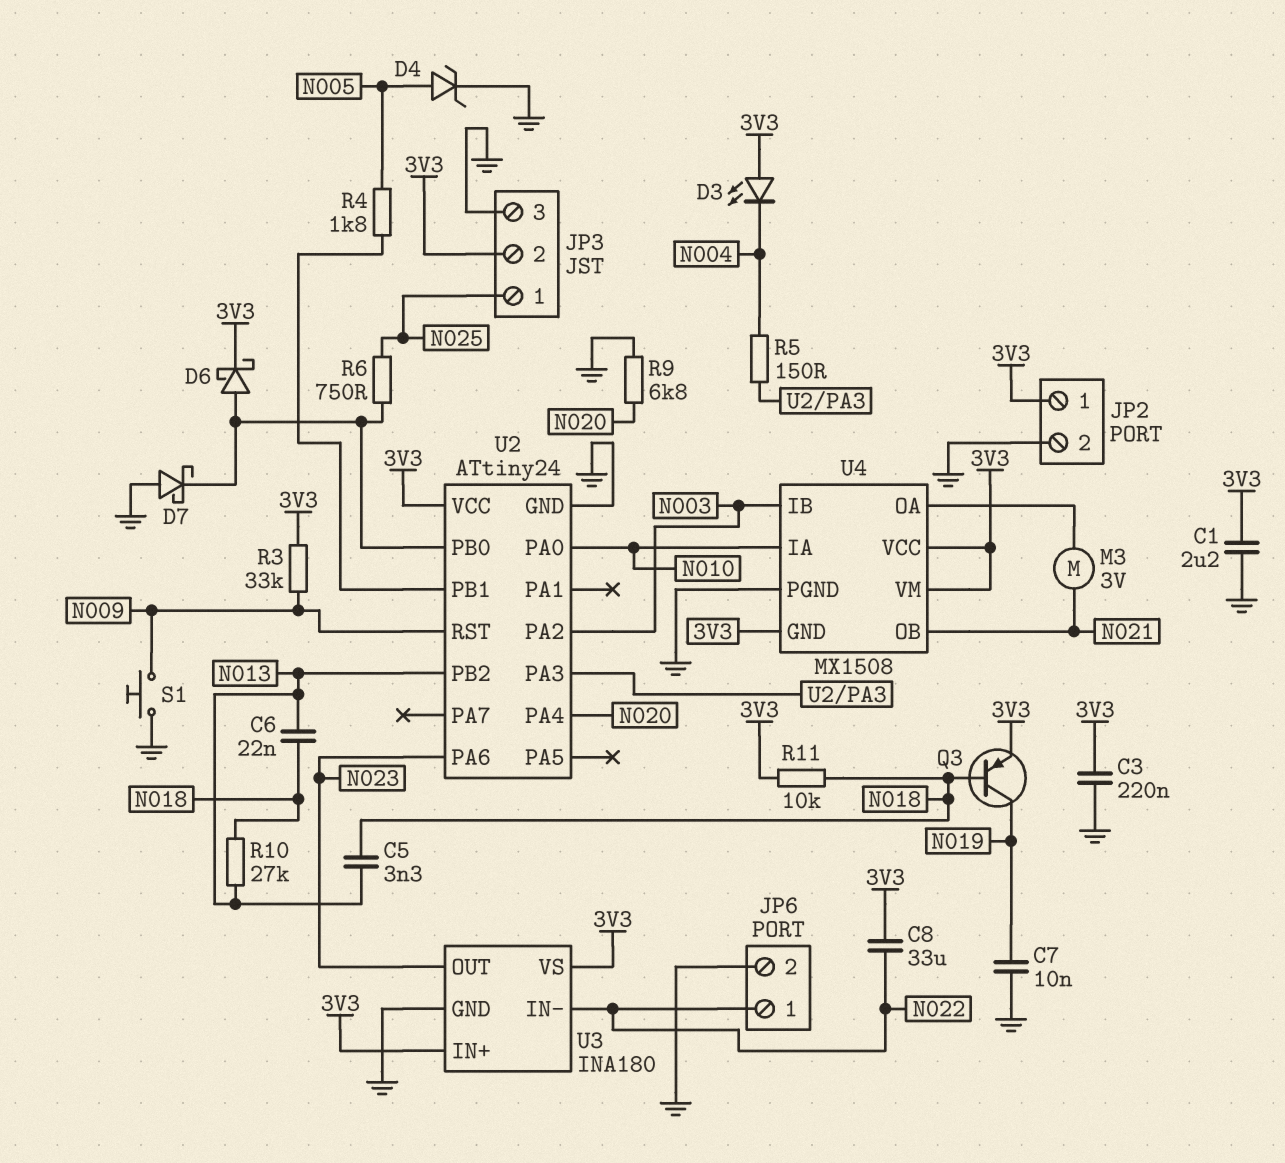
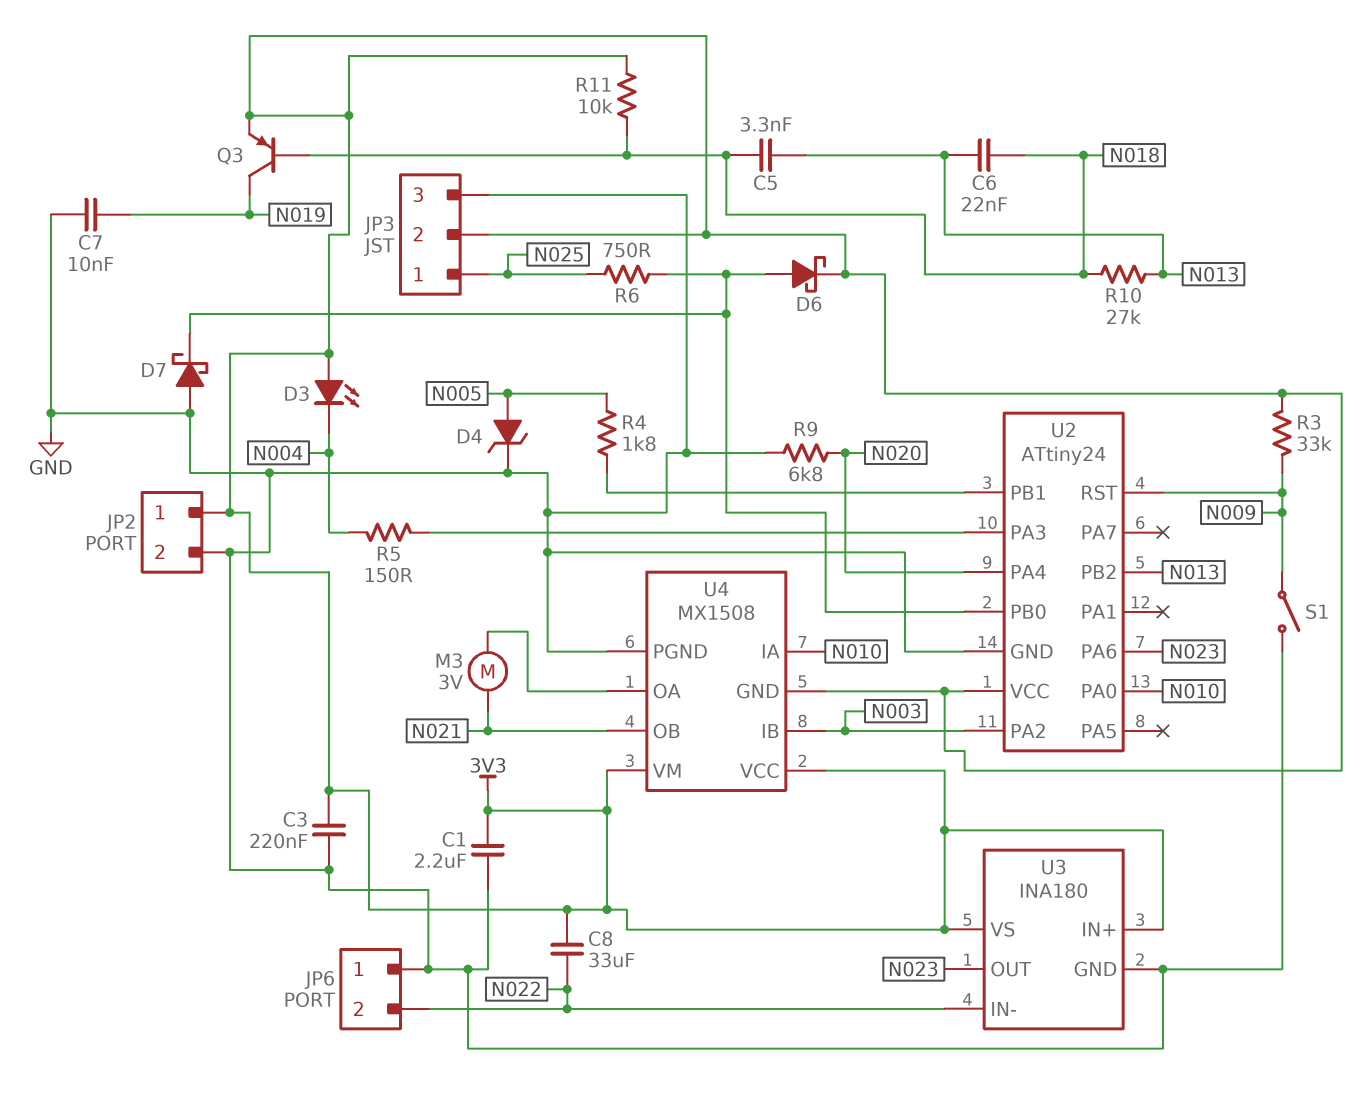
JP6 pin 1: N022 -> GND
JP6 pin 2: GND -> N022
S1: button (GND, N009) -> switch (GND, N009)

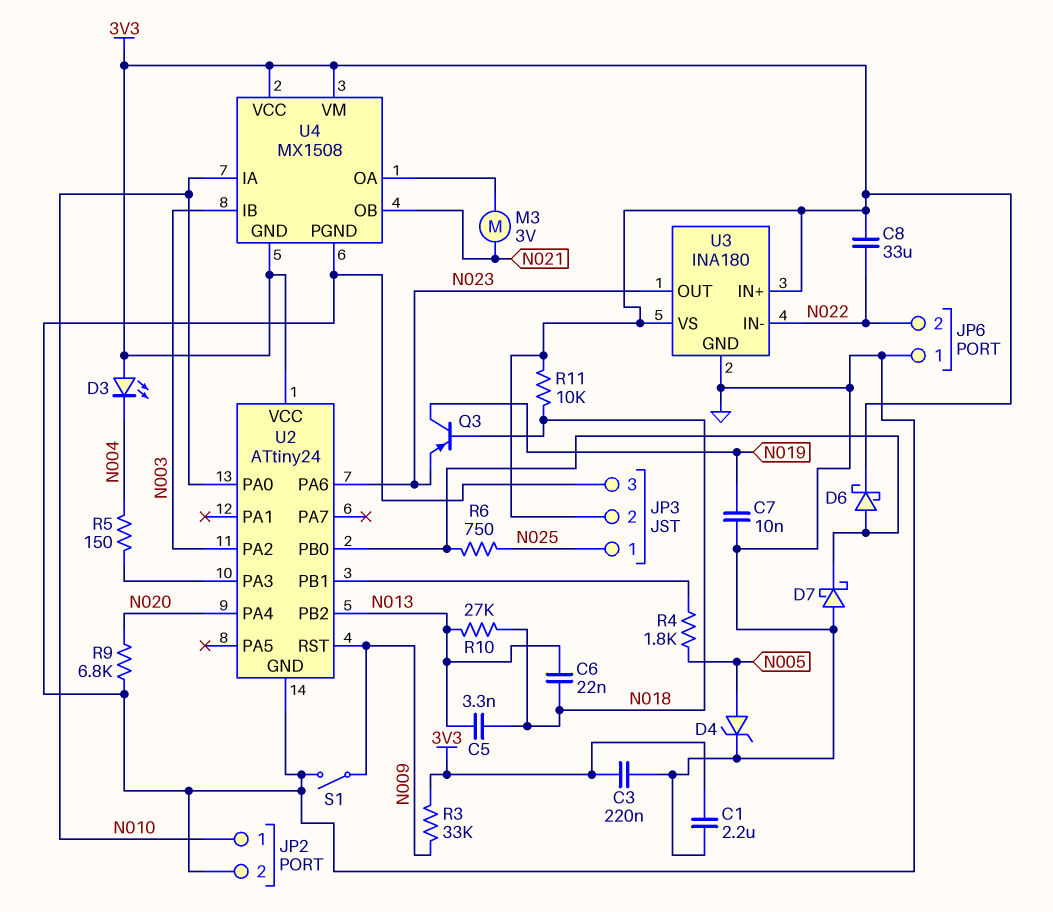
JP2 pin 1: 3V3 -> N010
Q3: PNP (B N018, C N019, E 3V3) -> PNP (B N018, C N019, E N023)

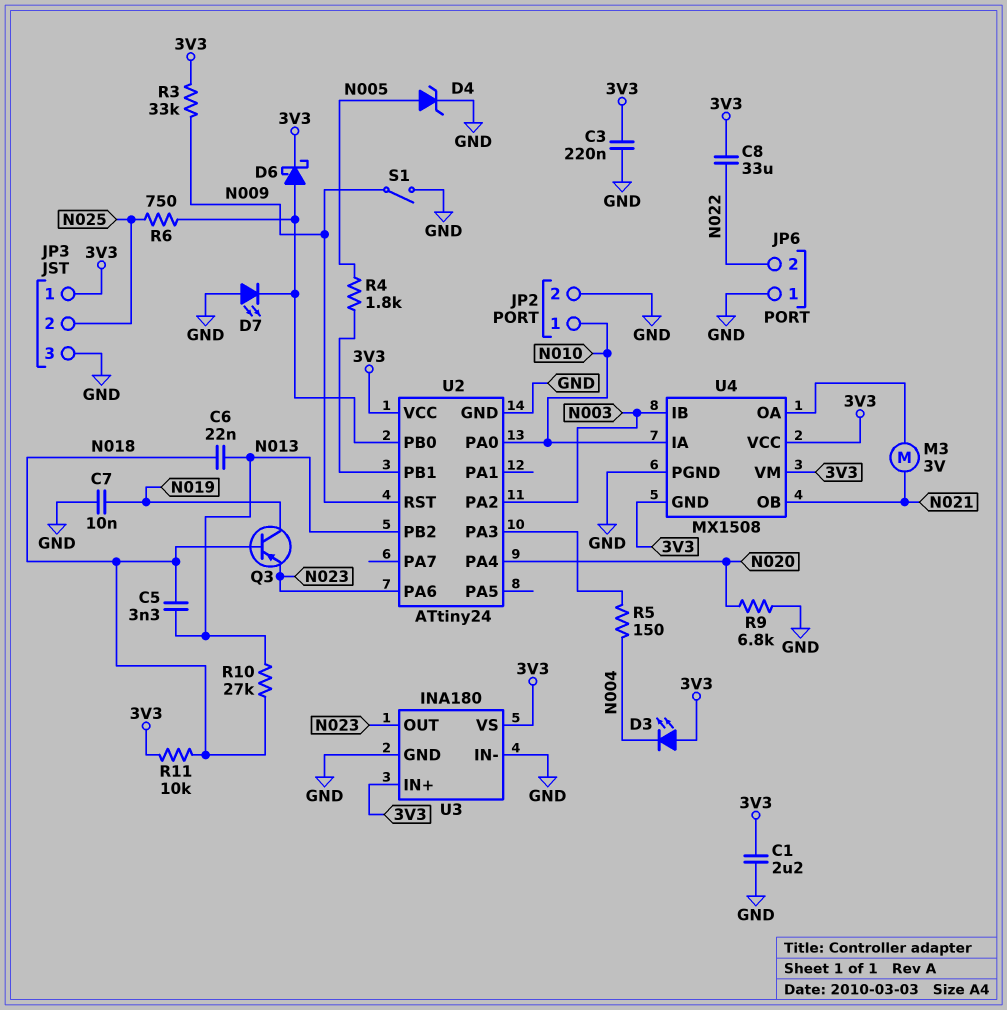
D7: schottky (A GND, K U2/PB0) -> LED (A GND, K U2/PB0)
JP3 pin 1: N025 -> 3V3
JP3 pin 2: 3V3 -> N025
U3 pin IN-: N022 -> GND

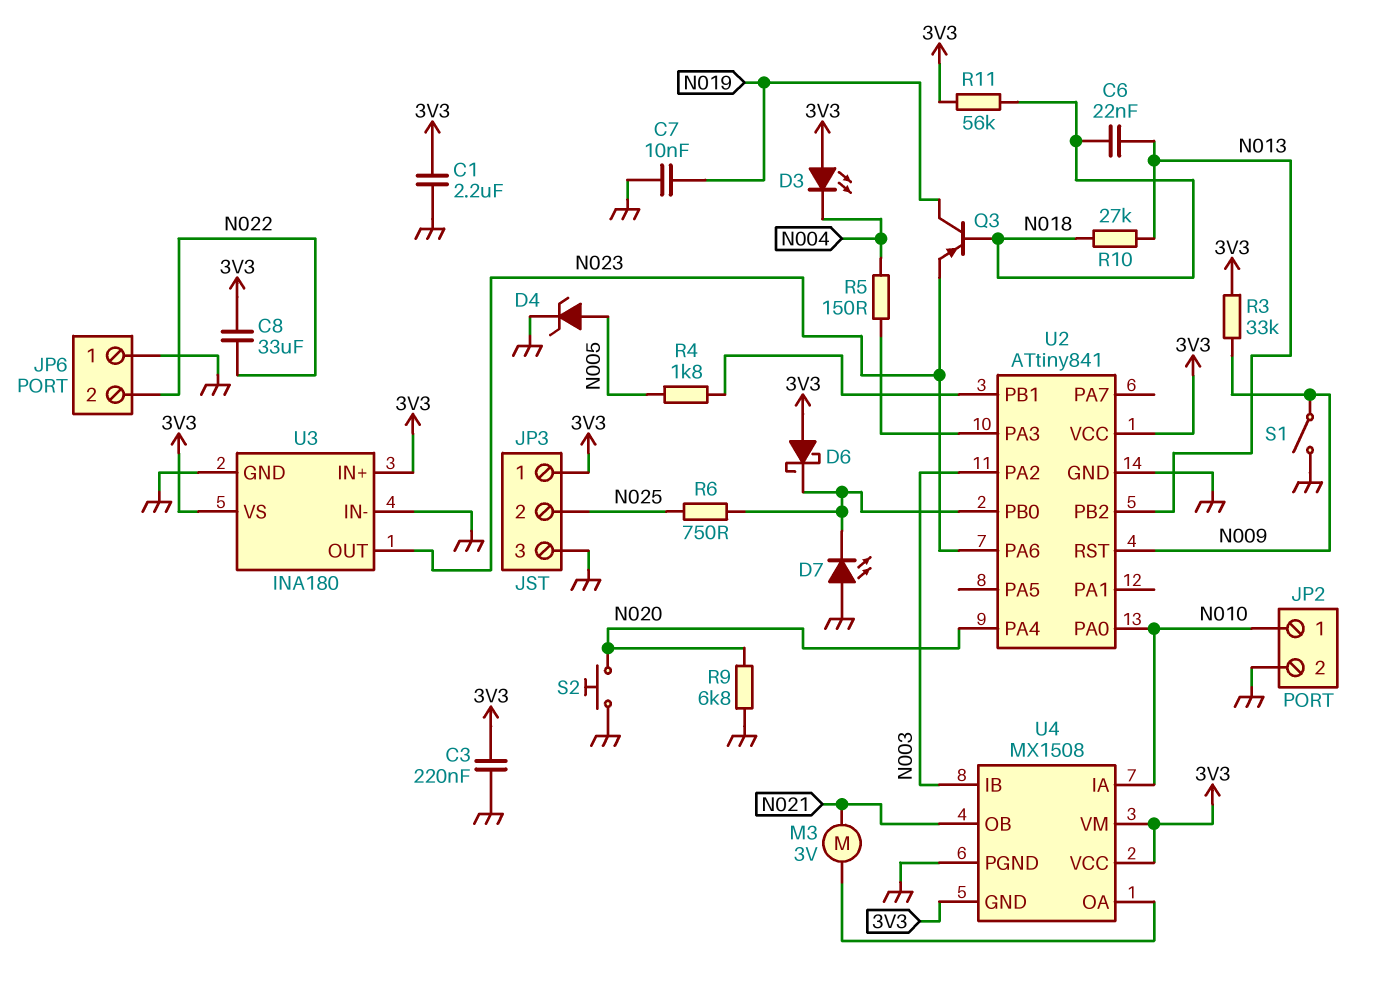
C5: 3.3nF (N013, N018) -> none
D6: schottky (A U2/PB0, K 3V3) -> schottky (A 3V3, K U2/PB0)
R11: 10k (3V3, N018) -> 56k (3V3, N018)
S2: none -> button (GND, N020)
U2: ATtiny24 -> ATtiny841

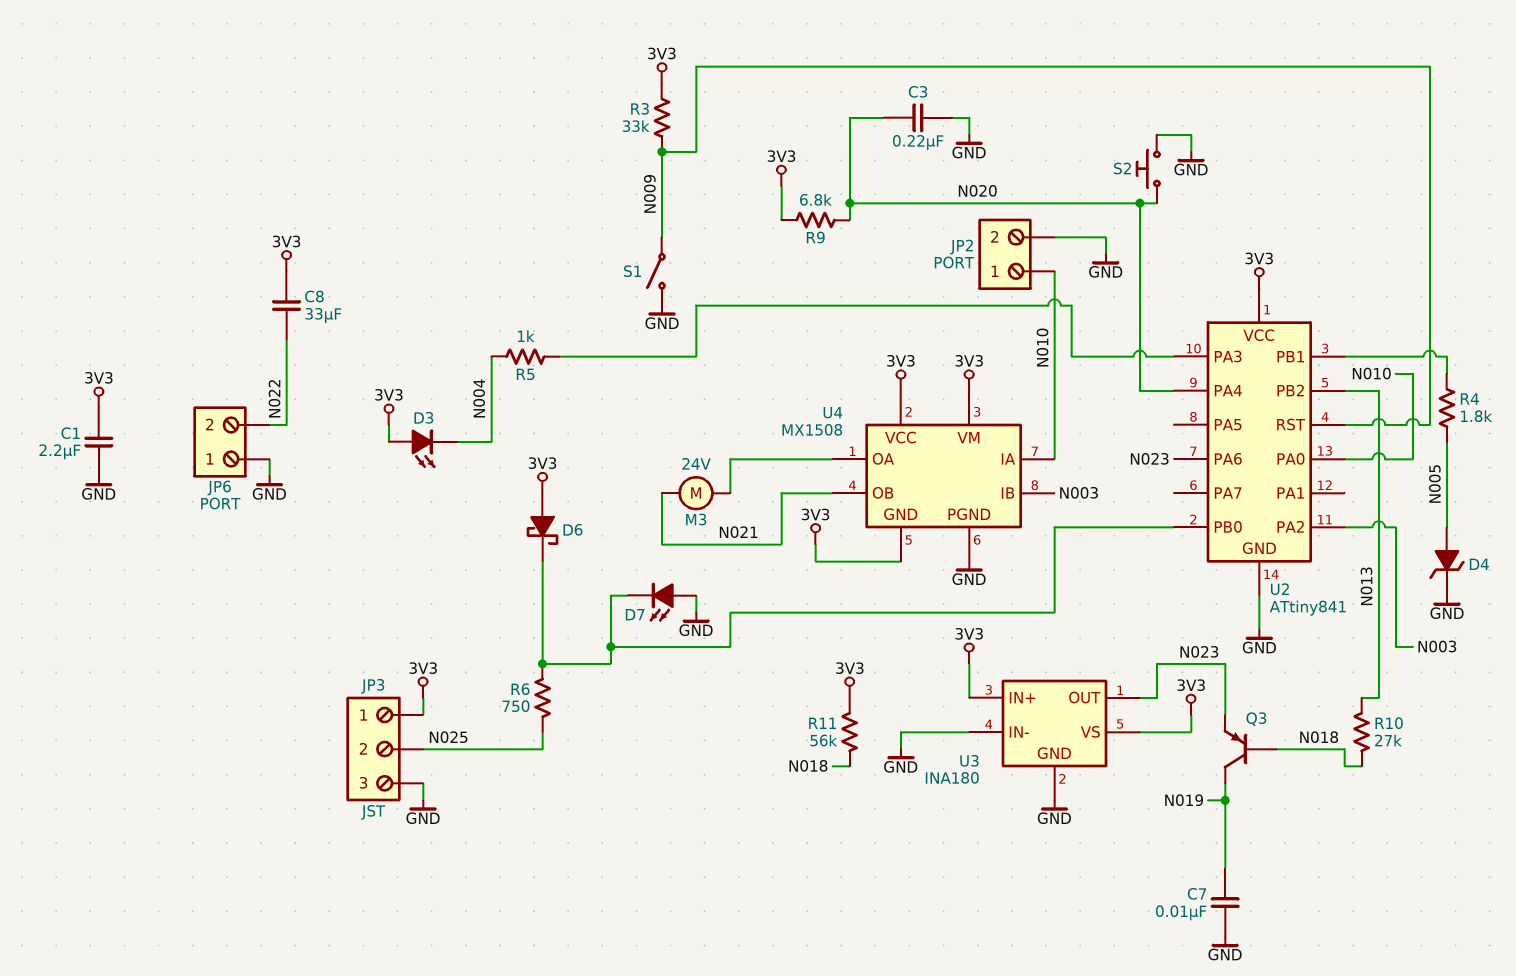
C3: 220nF (3V3, GND) -> 220nF (GND, N020)
C6: 22nF (N013, N018) -> none
M3: motor 3V (N021, U4/OA) -> motor 24V (N021, U4/OA)
R5: 150 (N004, U2/PA3) -> 1k (N004, U2/PA3)
R9: 6.8k (GND, N020) -> 6.8k (3V3, N020)

